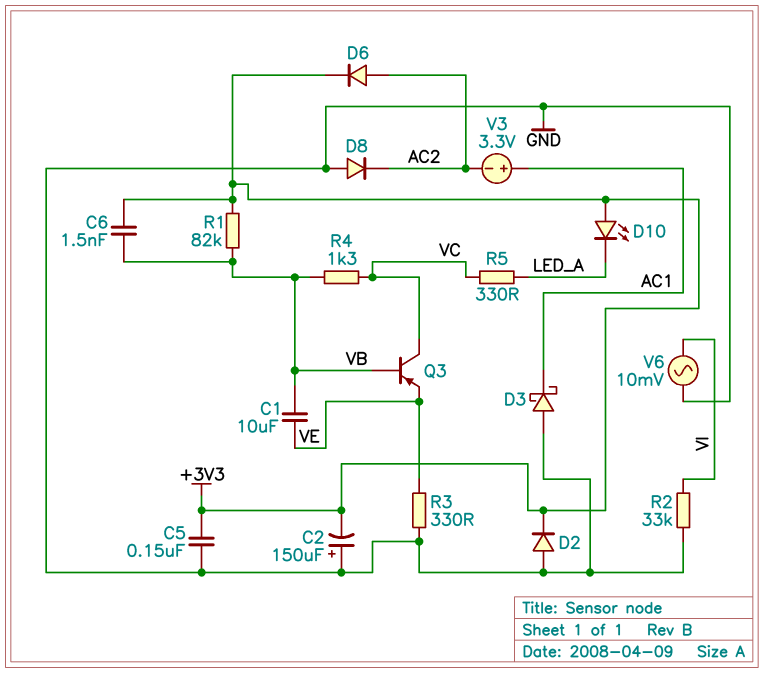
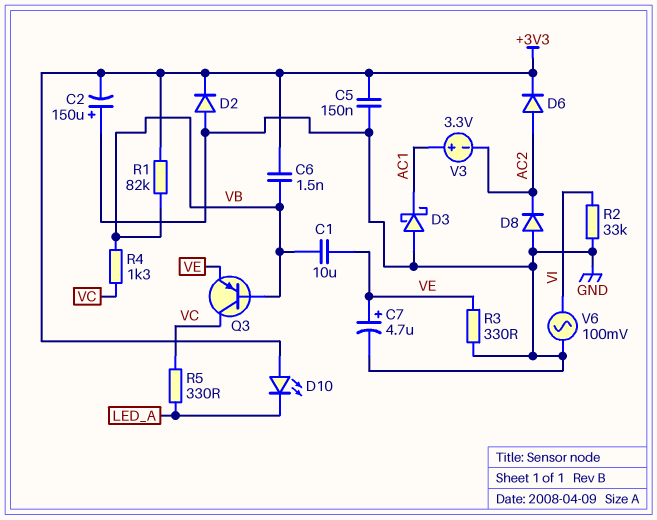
C7: none -> 4.7uF (plus VE, minus GND)
V6: AC 10mV (GND, VI) -> AC 100mV (GND, VI)

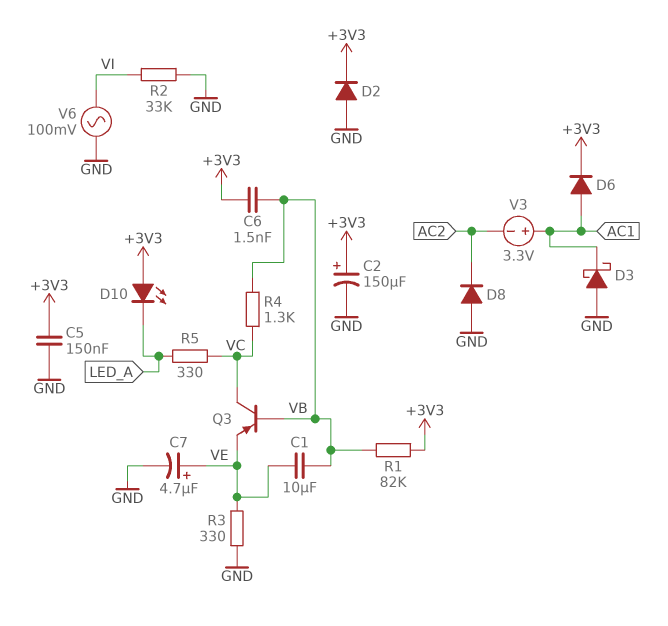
C2: 150uF (plus GND, minus +3V3) -> 150uF (plus +3V3, minus GND)
D6: diode (A AC2, K +3V3) -> diode (A AC1, K +3V3)

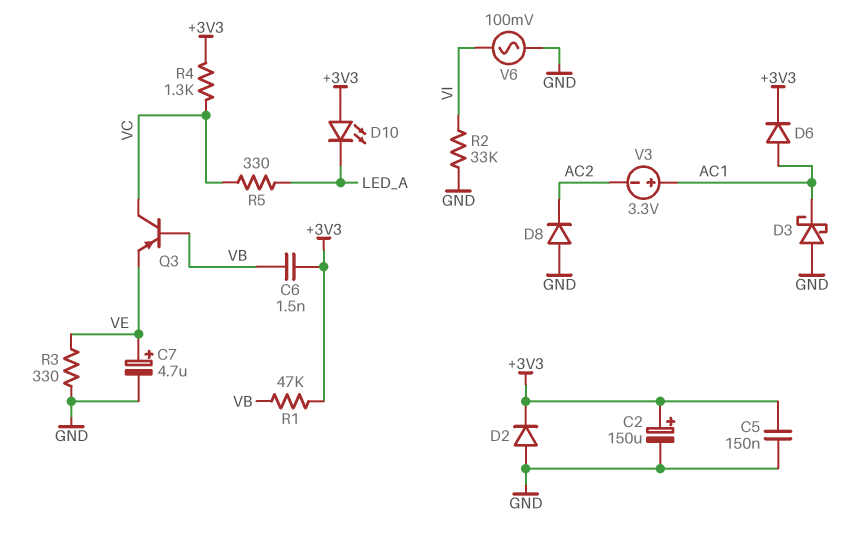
C1: 10uF (VB, VE) -> none
R1: 82k (+3V3, VB) -> 47k (+3V3, VB)
R4: 1.3k (VB, VC) -> 1.3k (+3V3, VC)

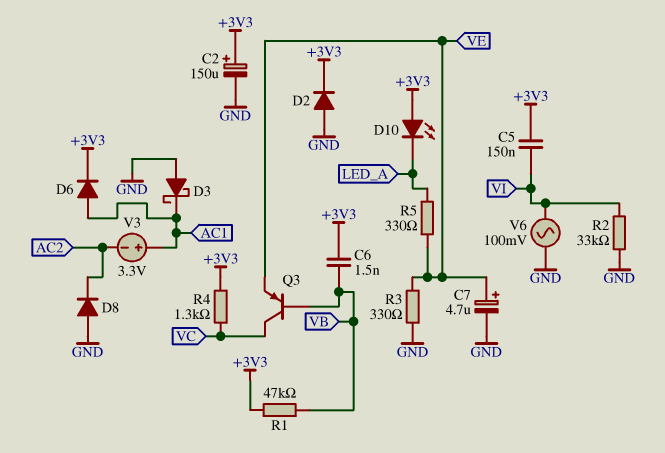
C5: 150nF (+3V3, GND) -> 150nF (+3V3, VI)
R5: 330 (LED_A, VC) -> 330 (LED_A, VE)

